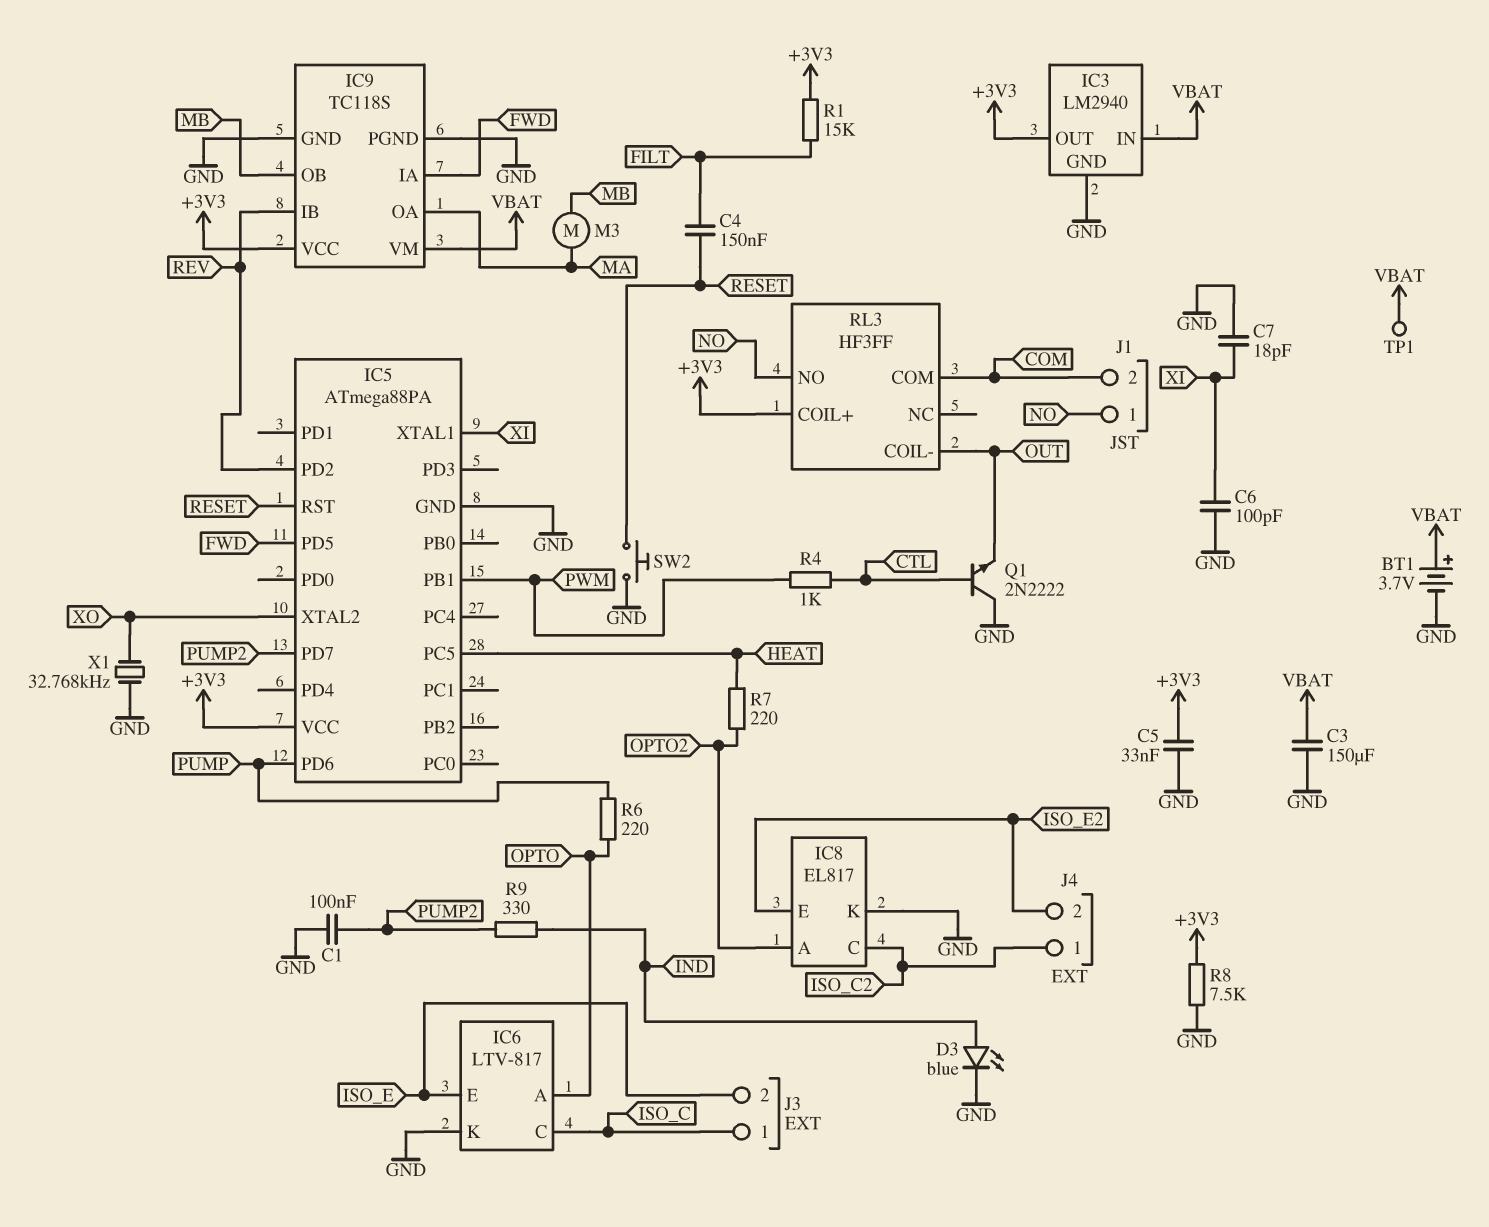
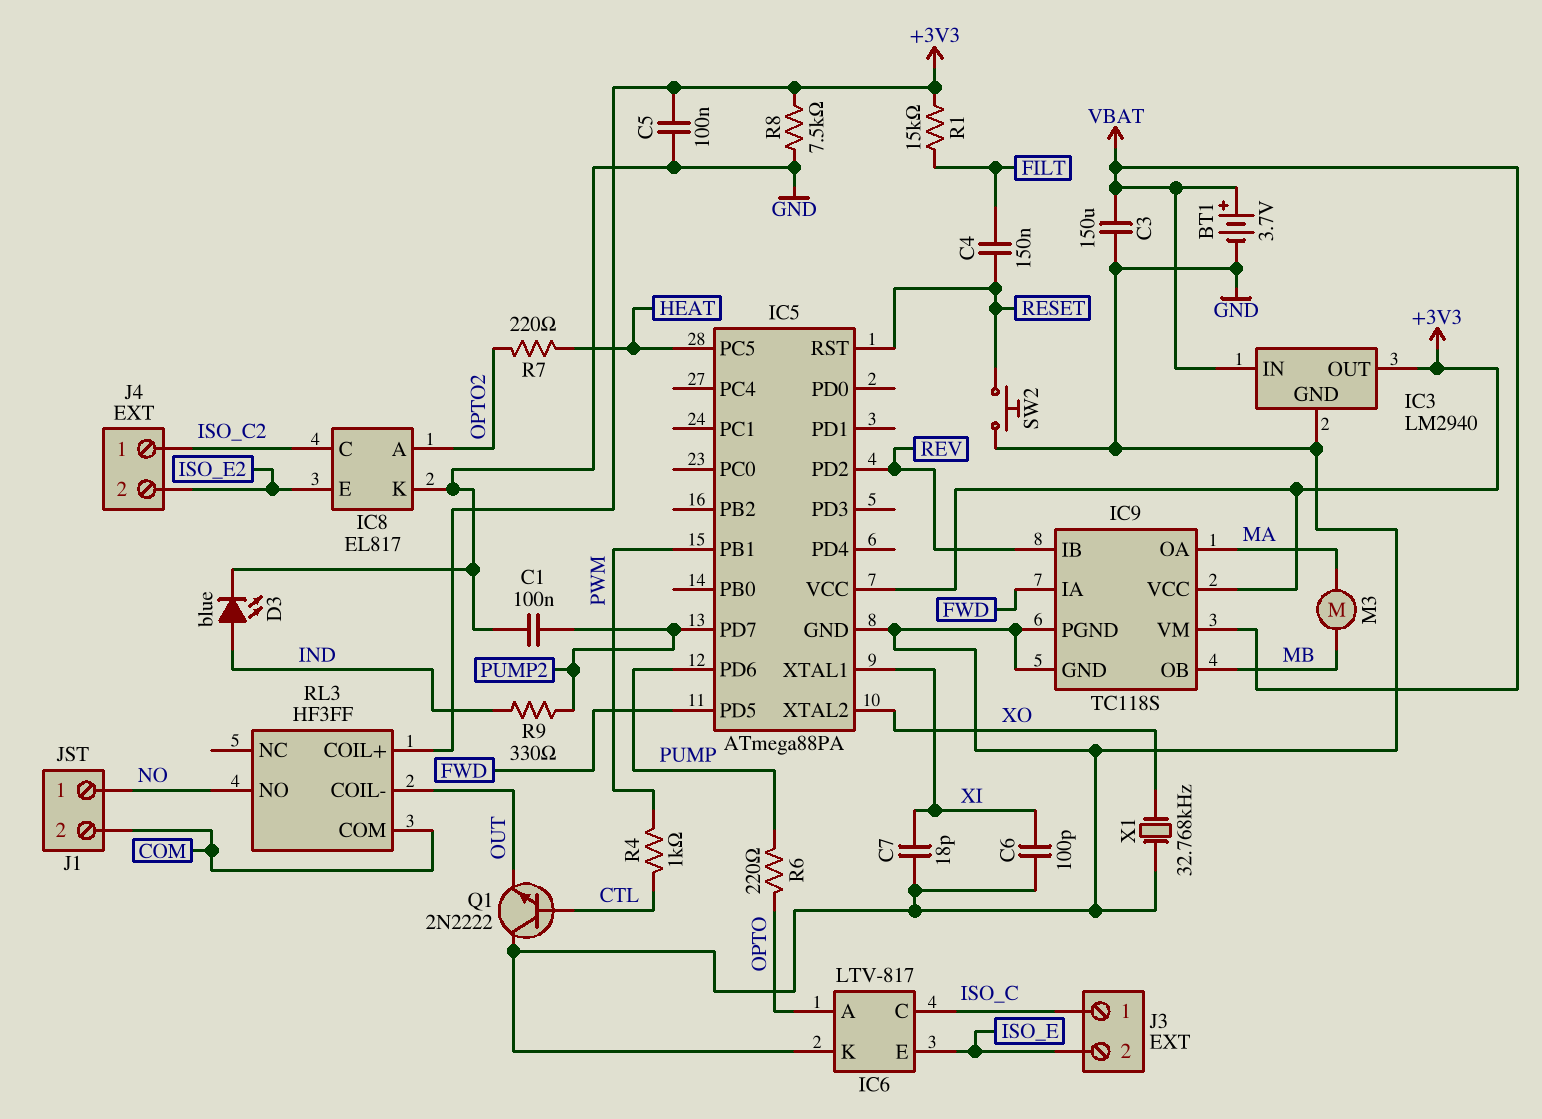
C5: 33nF (+3V3, GND) -> 100nF (+3V3, GND)
TP1: test point (VBAT) -> none

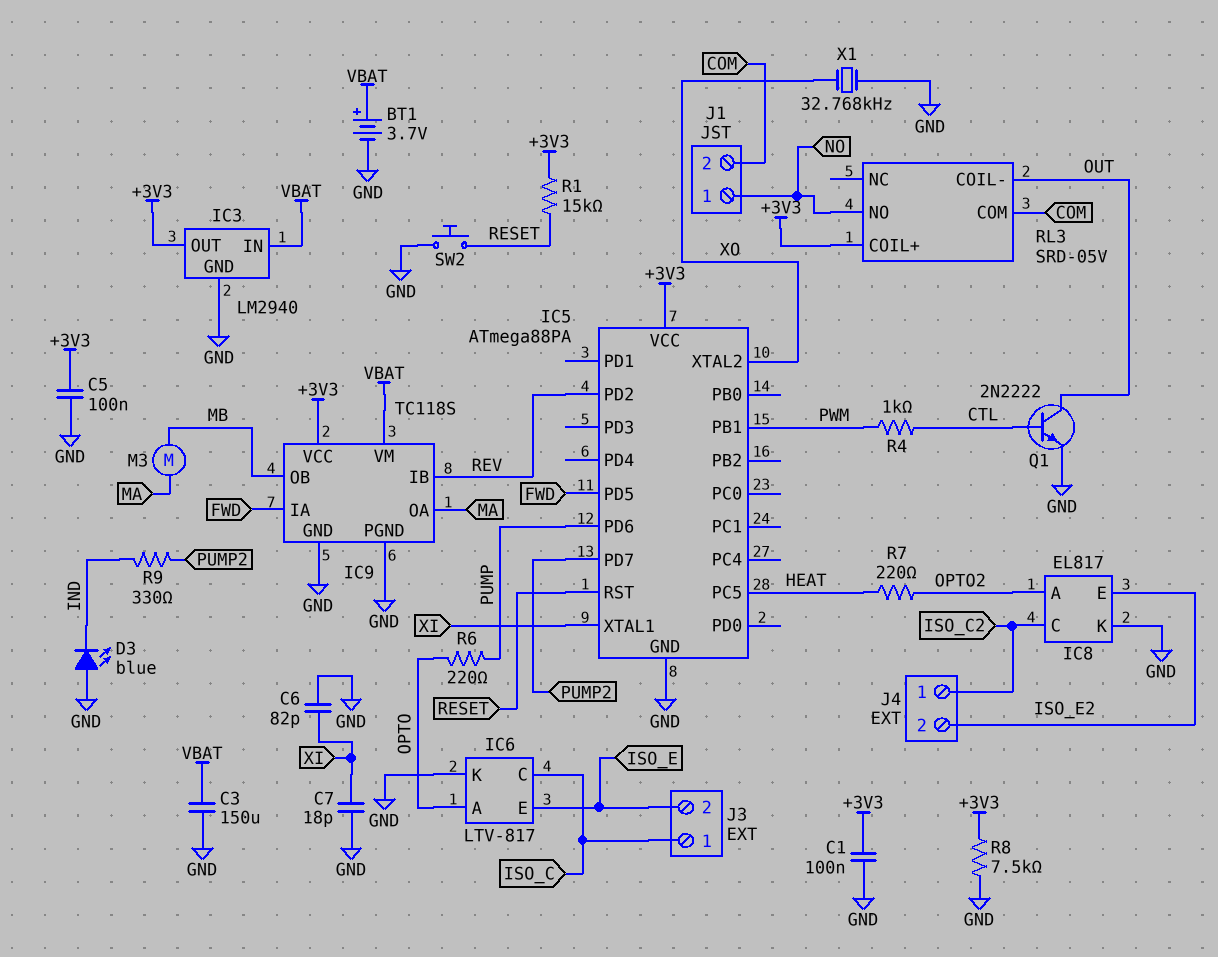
C1: 100nF (GND, PUMP2) -> 100nF (+3V3, GND)
C4: 150nF (FILT, RESET) -> none
C6: 100pF (GND, XI) -> 82pF (GND, XI)
D3: LED blue (A IND, K GND) -> LED blue (A GND, K IND)
Q1: NPN 2N2222 (B CTL, C GND, E OUT) -> NPN 2N2222 (B CTL, C OUT, E GND)
R1: 15k (+3V3, FILT) -> 15k (+3V3, RESET)
RL3: HF3FF -> SRD-05V

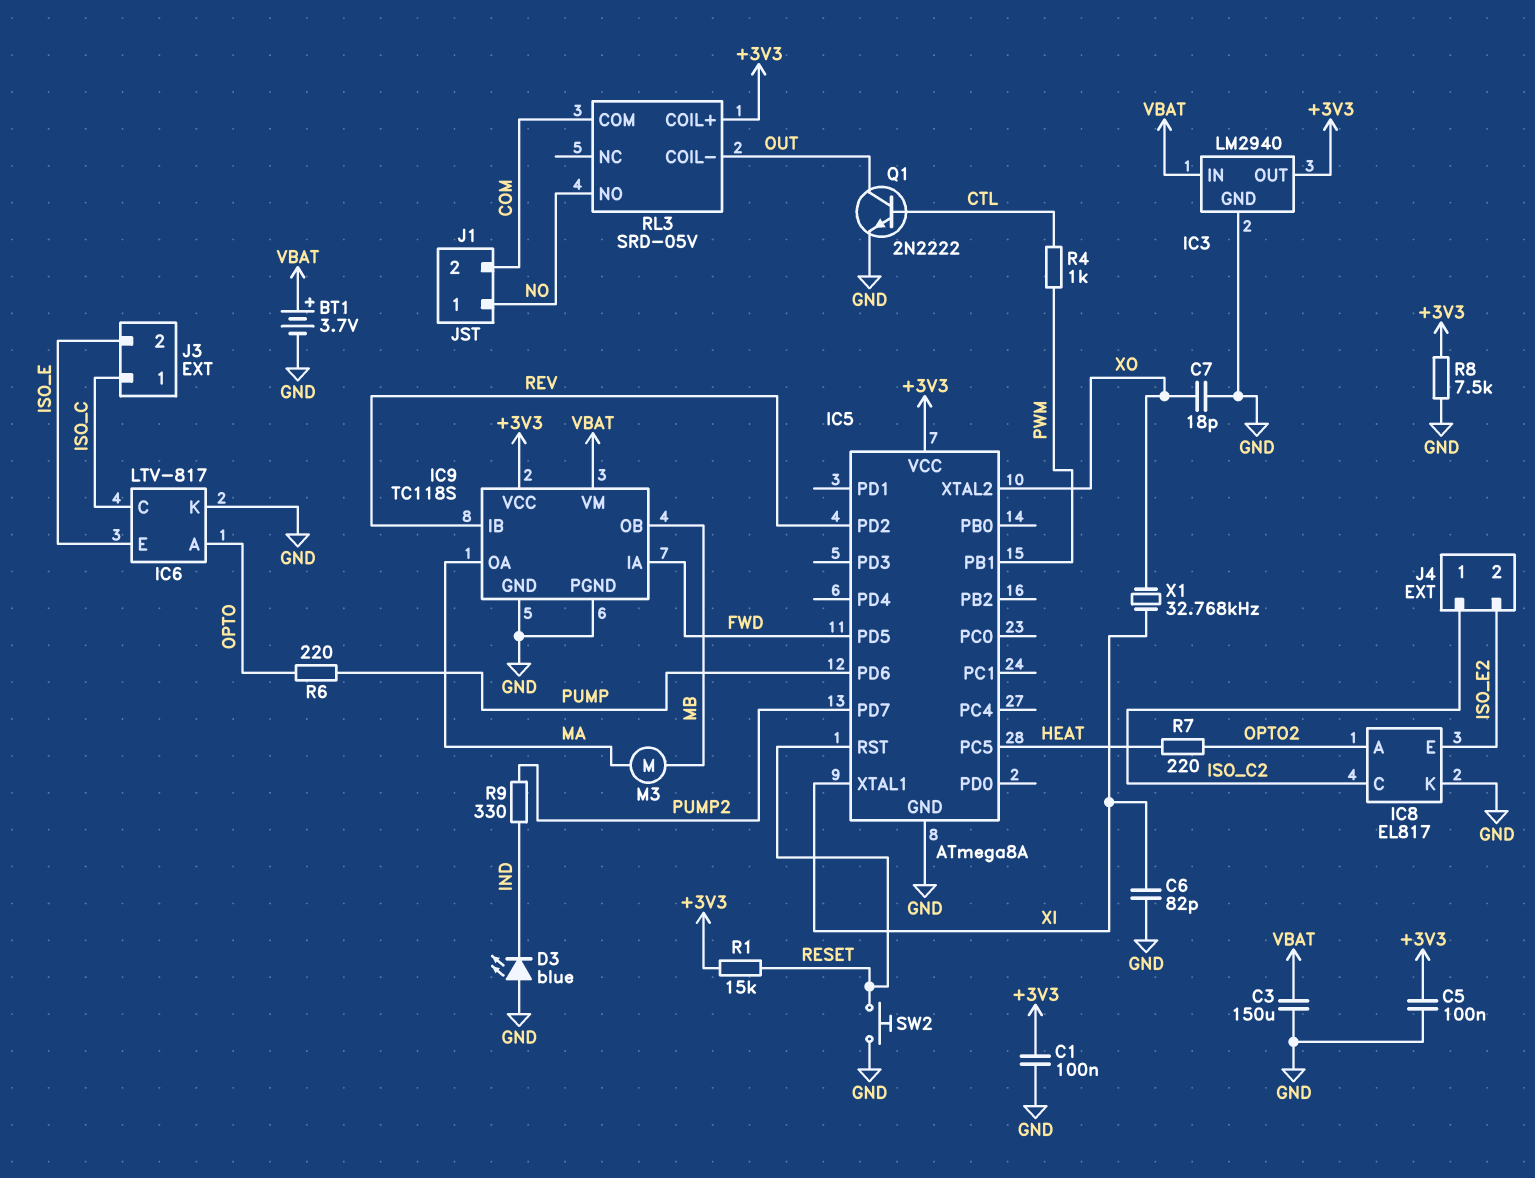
C7: 18pF (GND, XI) -> 18pF (GND, XO)
IC5: ATmega88PA -> ATmega8A
X1: 32.768kHz (GND, XO) -> 32.768kHz (XI, XO)

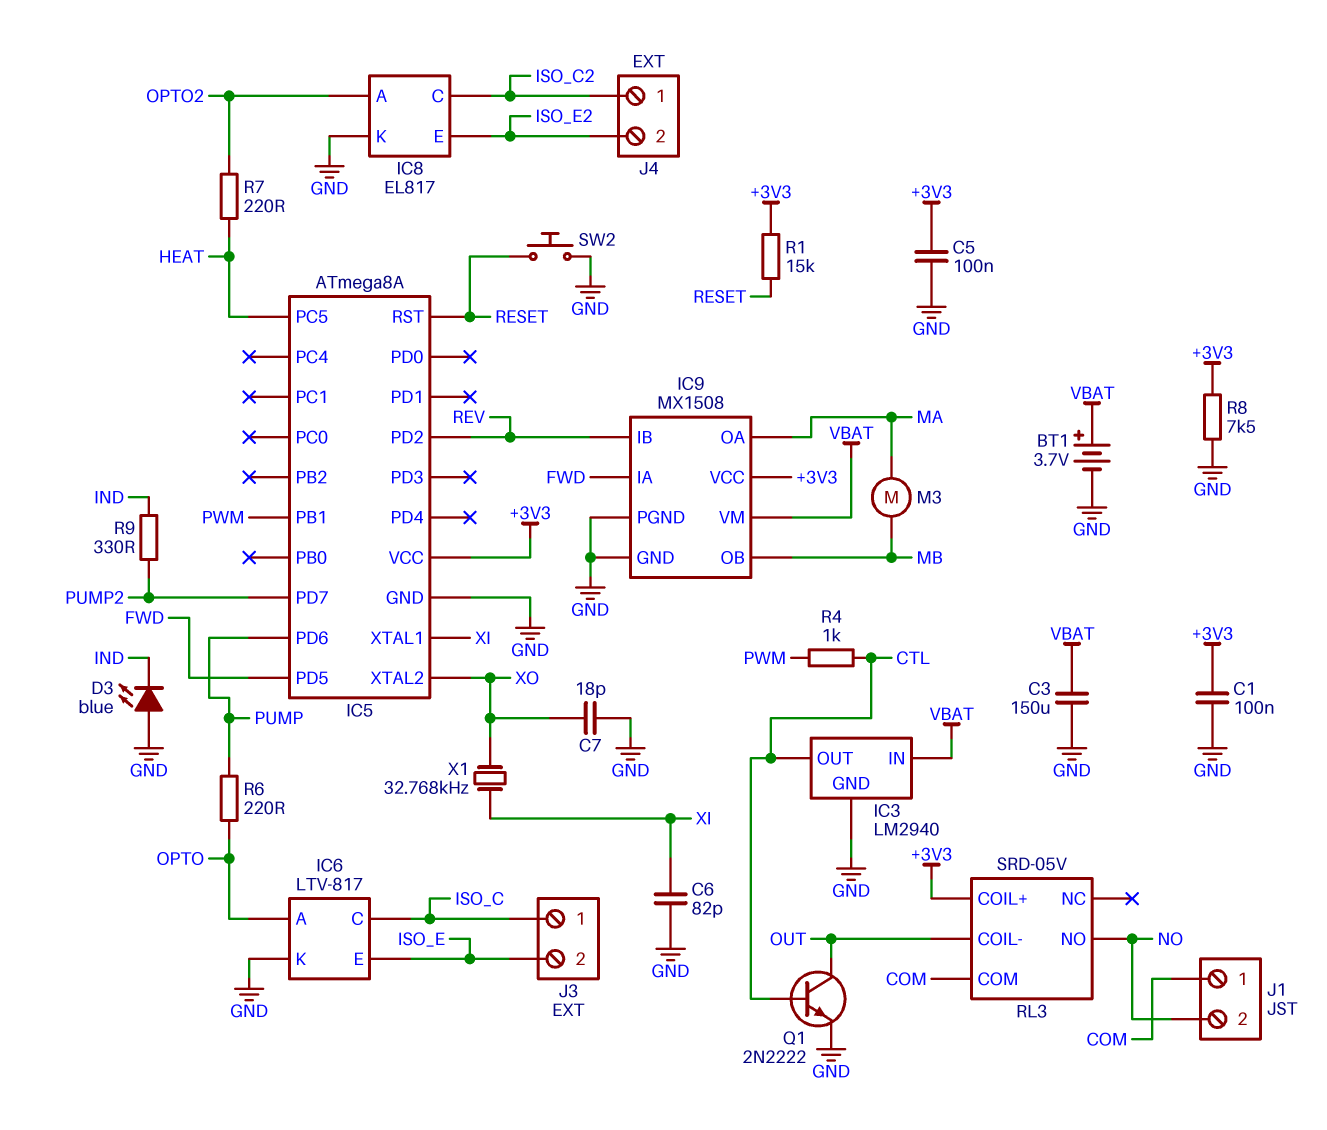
IC3 pin OUT: +3V3 -> CTL
IC9: TC118S -> MX1508
J1 pin 1: NO -> COM
J1 pin 2: COM -> NO

